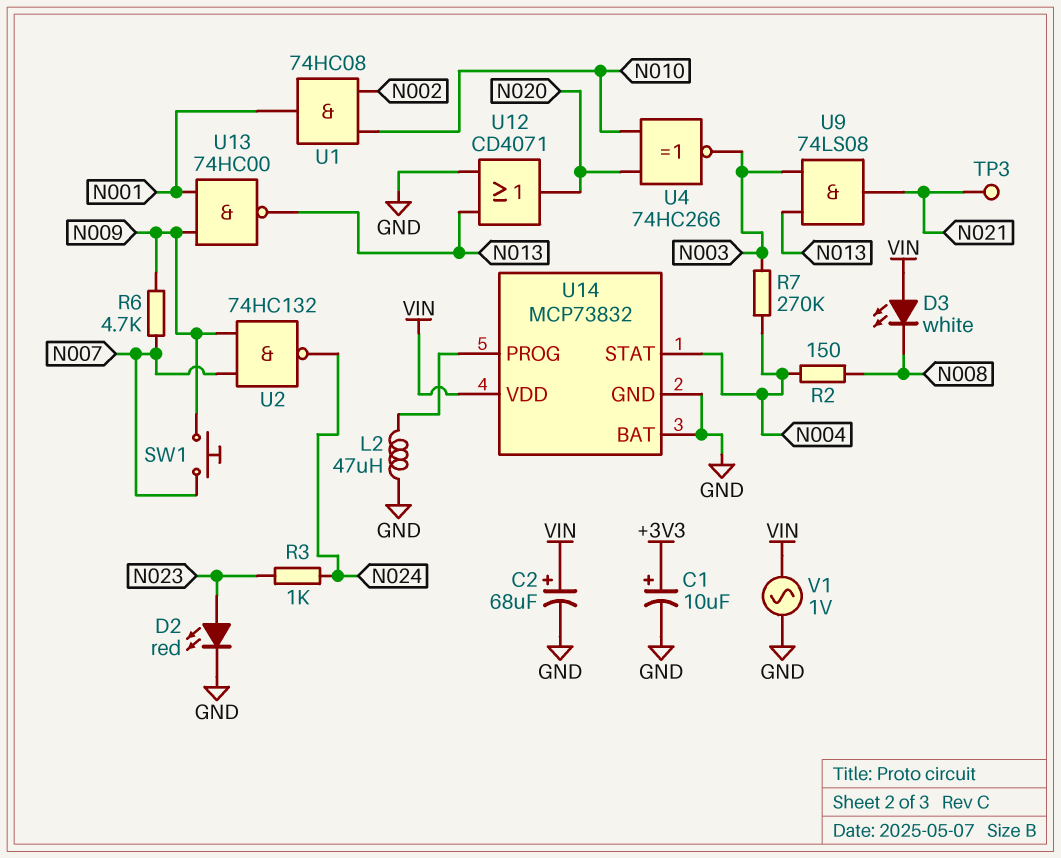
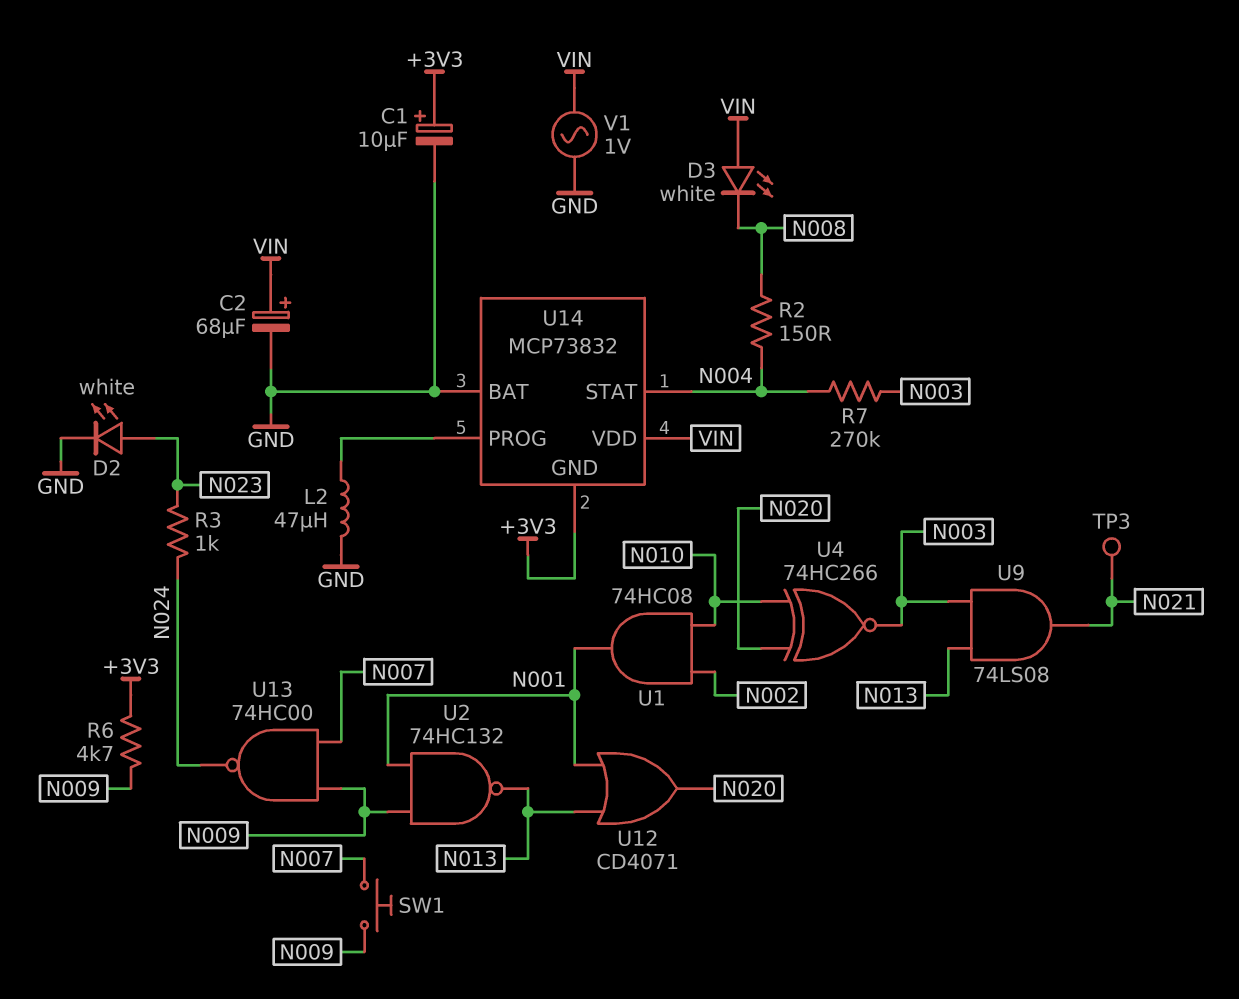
D2: LED red (A N023, K GND) -> LED white (A N023, K GND)
R6: 4.7k (N007, N009) -> 4.7k (+3V3, N009)
U2: NAND 74HC132 (in N007, in N009, out N024) -> NAND 74HC132 (in N001, in N009, out N013)
U12: OR CD4071 (in GND, in N013, out N020) -> OR CD4071 (in N001, in N013, out N020)
U13: NAND 74HC00 (in N001, in N009, out N013) -> NAND 74HC00 (in N007, in N009, out N024)
U14 pin GND: GND -> +3V3

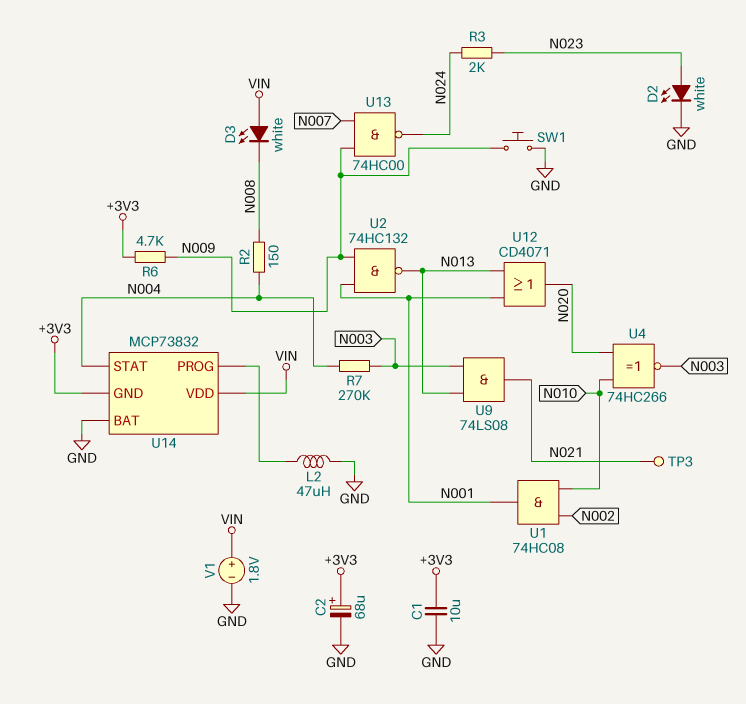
C1: 10uF (plus +3V3, minus GND) -> 10uF (+3V3, GND)
C2: 68uF (plus VIN, minus GND) -> 68uF (plus +3V3, minus GND)
R3: 1k (N023, N024) -> 2k (N023, N024)
SW1: button (N007, N009) -> button (GND, N009)
V1: AC 1V (GND, VIN) -> 1.8V (plus VIN, minus GND)

